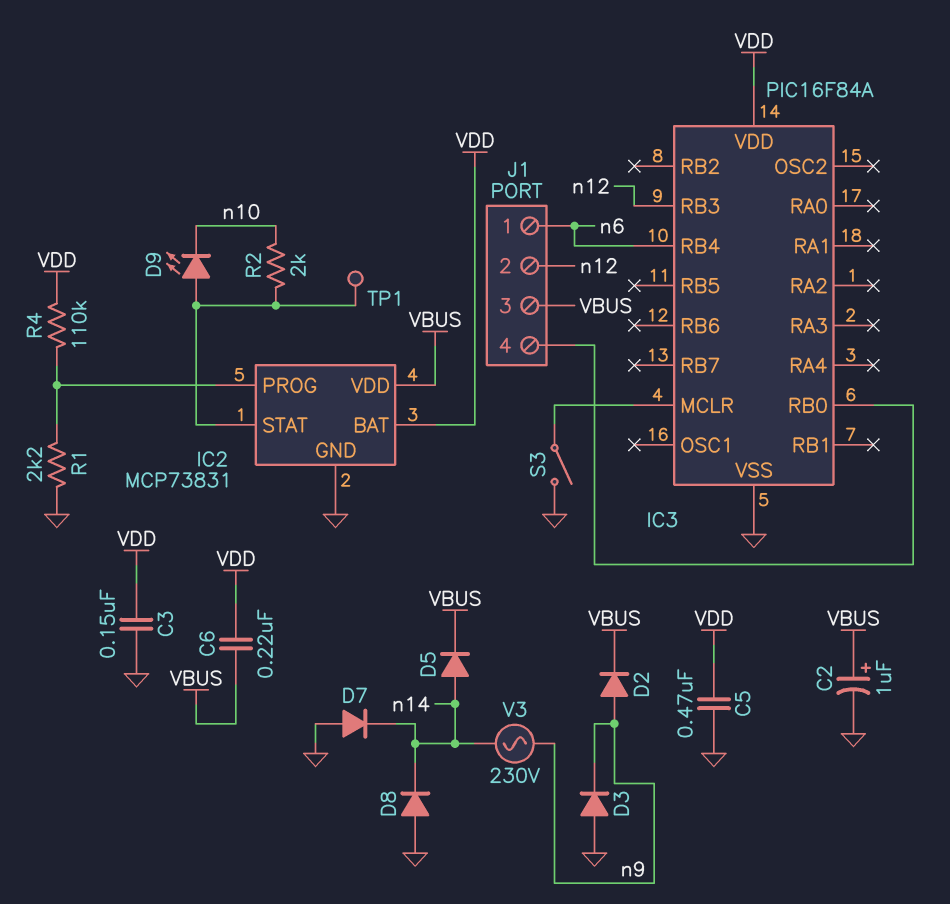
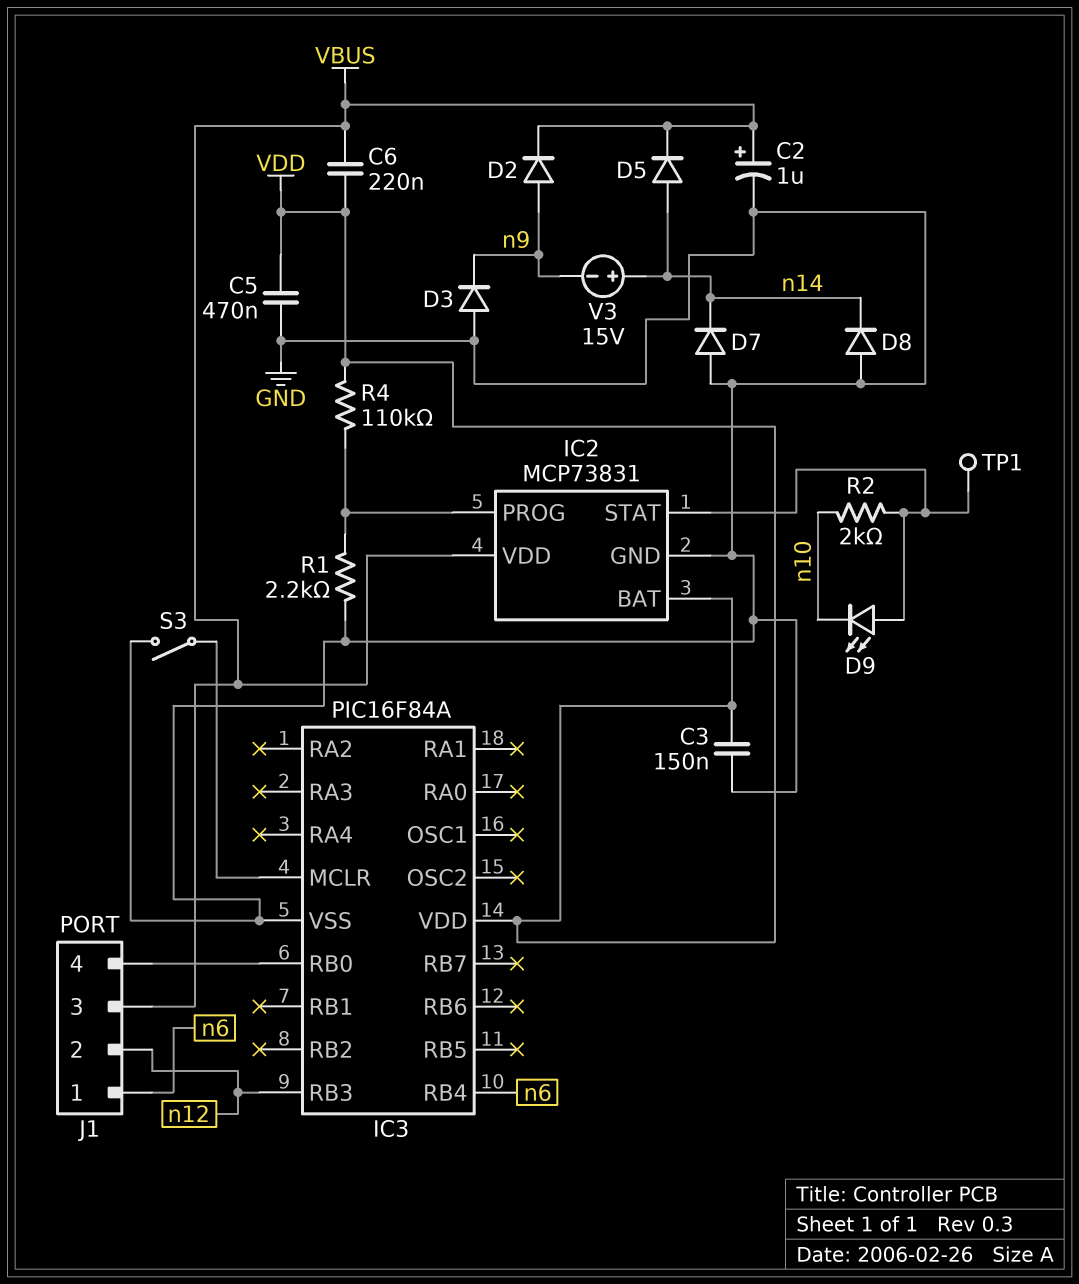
V3: AC 230V (n9, n14) -> 15V (plus n14, minus n9)

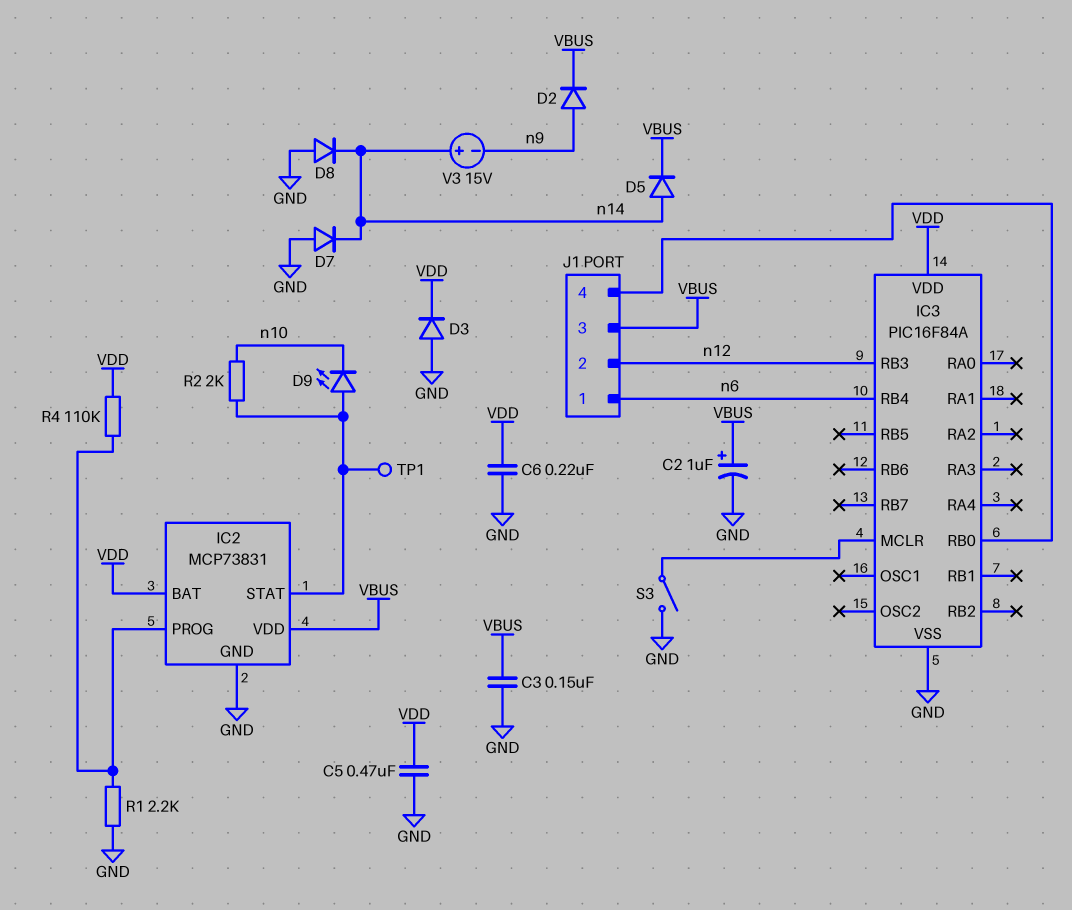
C3: 150nF (GND, VDD) -> 150nF (GND, VBUS)
C6: 220nF (VBUS, VDD) -> 220nF (GND, VDD)
D3: diode (A GND, K n9) -> diode (A GND, K VDD)

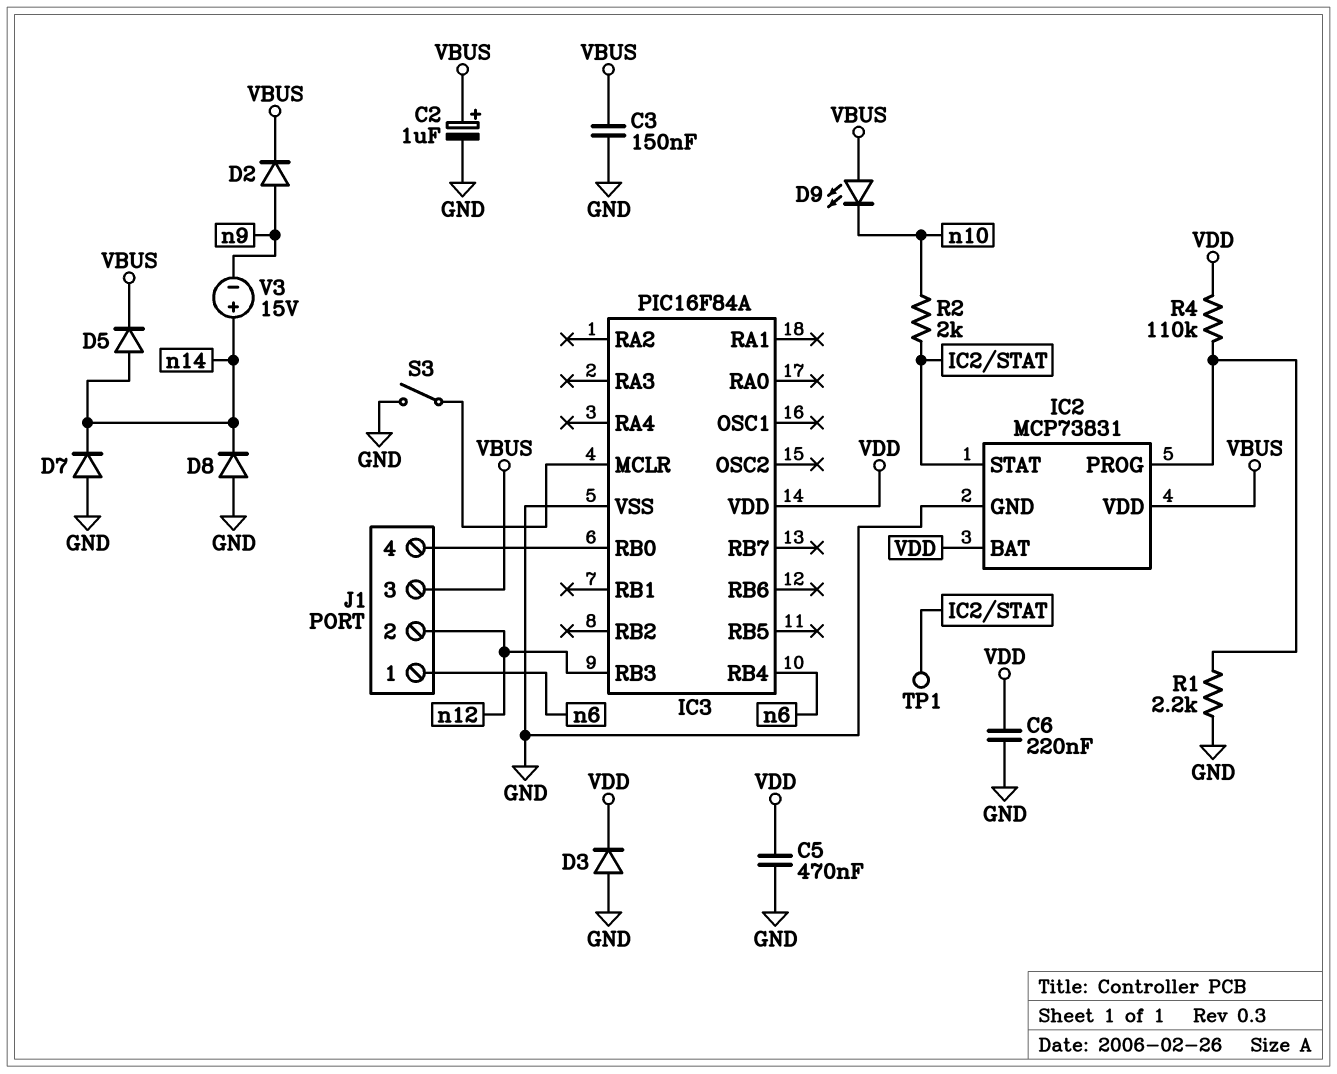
D9: LED (A IC2/STAT, K n10) -> LED (A VBUS, K n10)

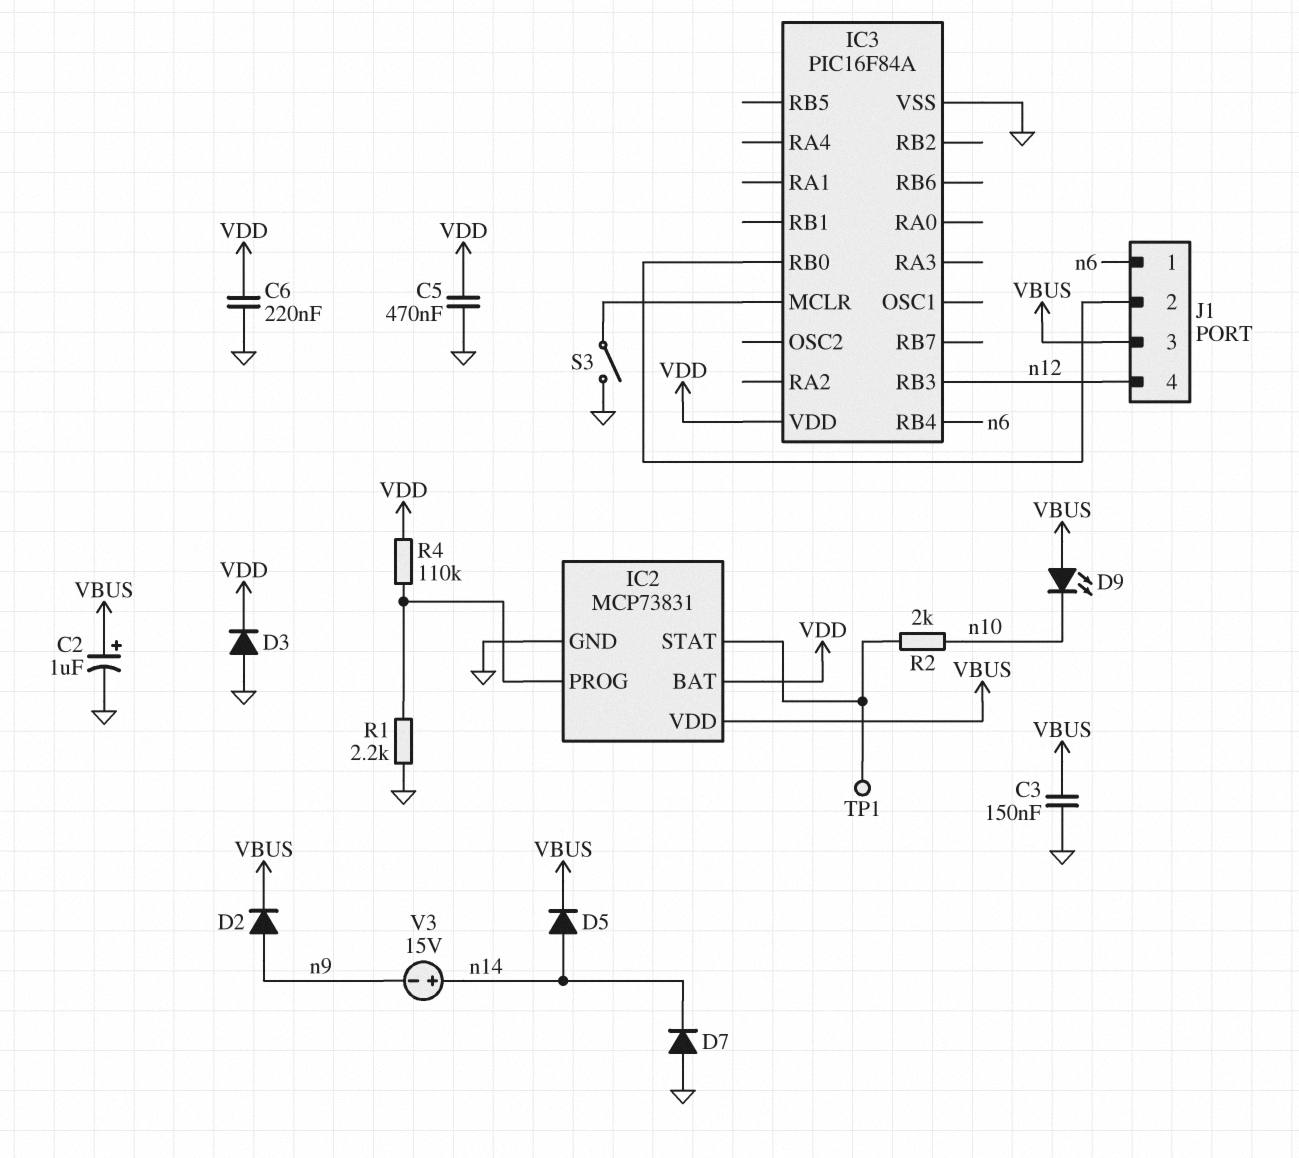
D8: diode (A GND, K n14) -> none
J1 pin 2: n12 -> IC3/RB0
J1 pin 4: IC3/RB0 -> n12

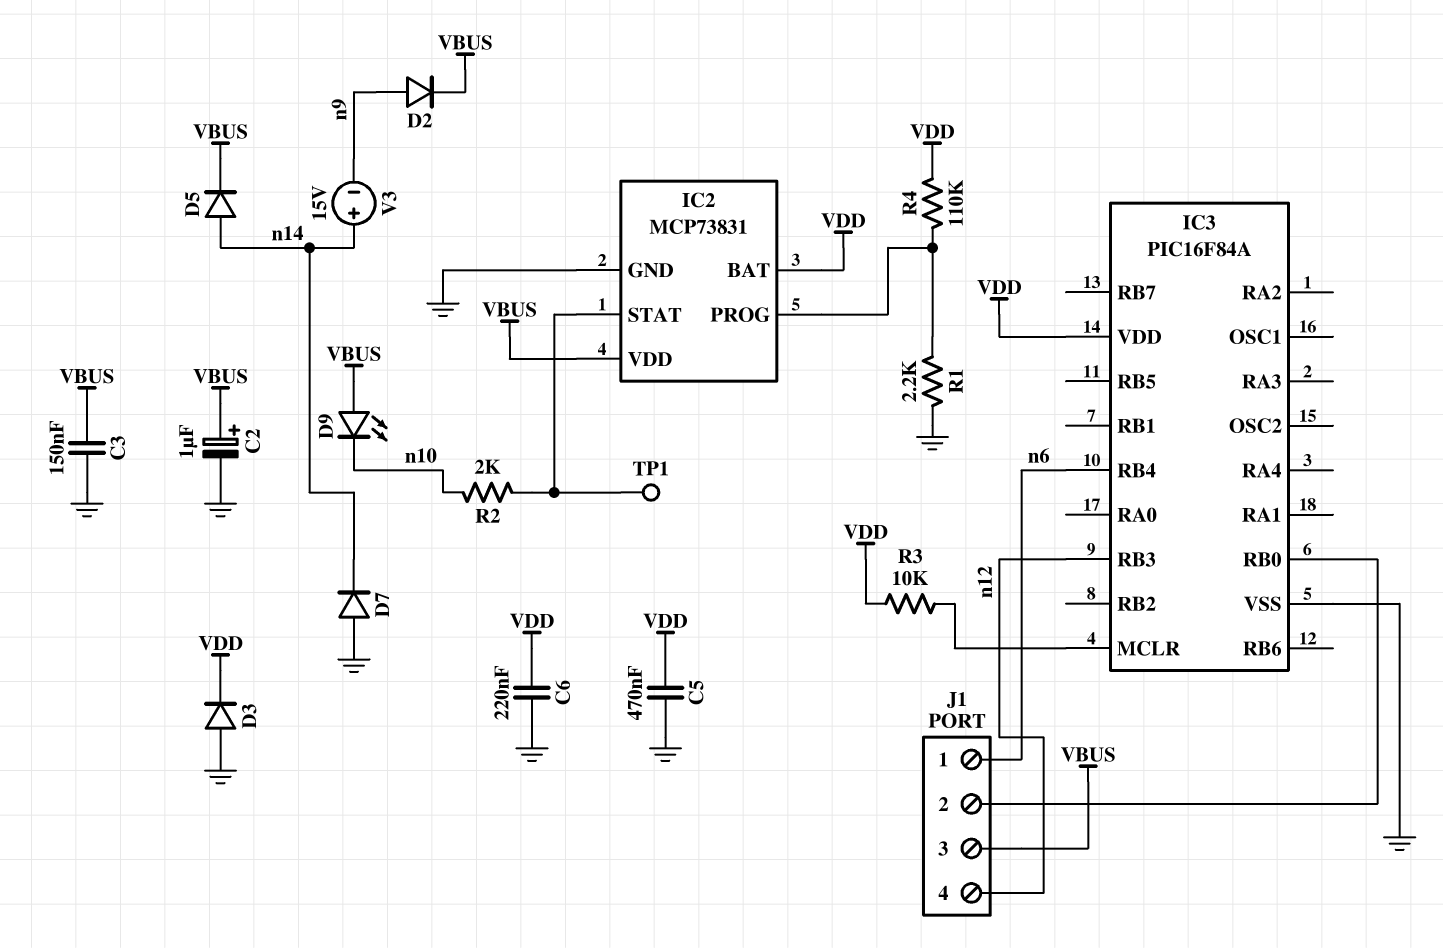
R3: none -> 10k (IC3/MCLR, VDD)
S3: switch (GND, IC3/MCLR) -> none

